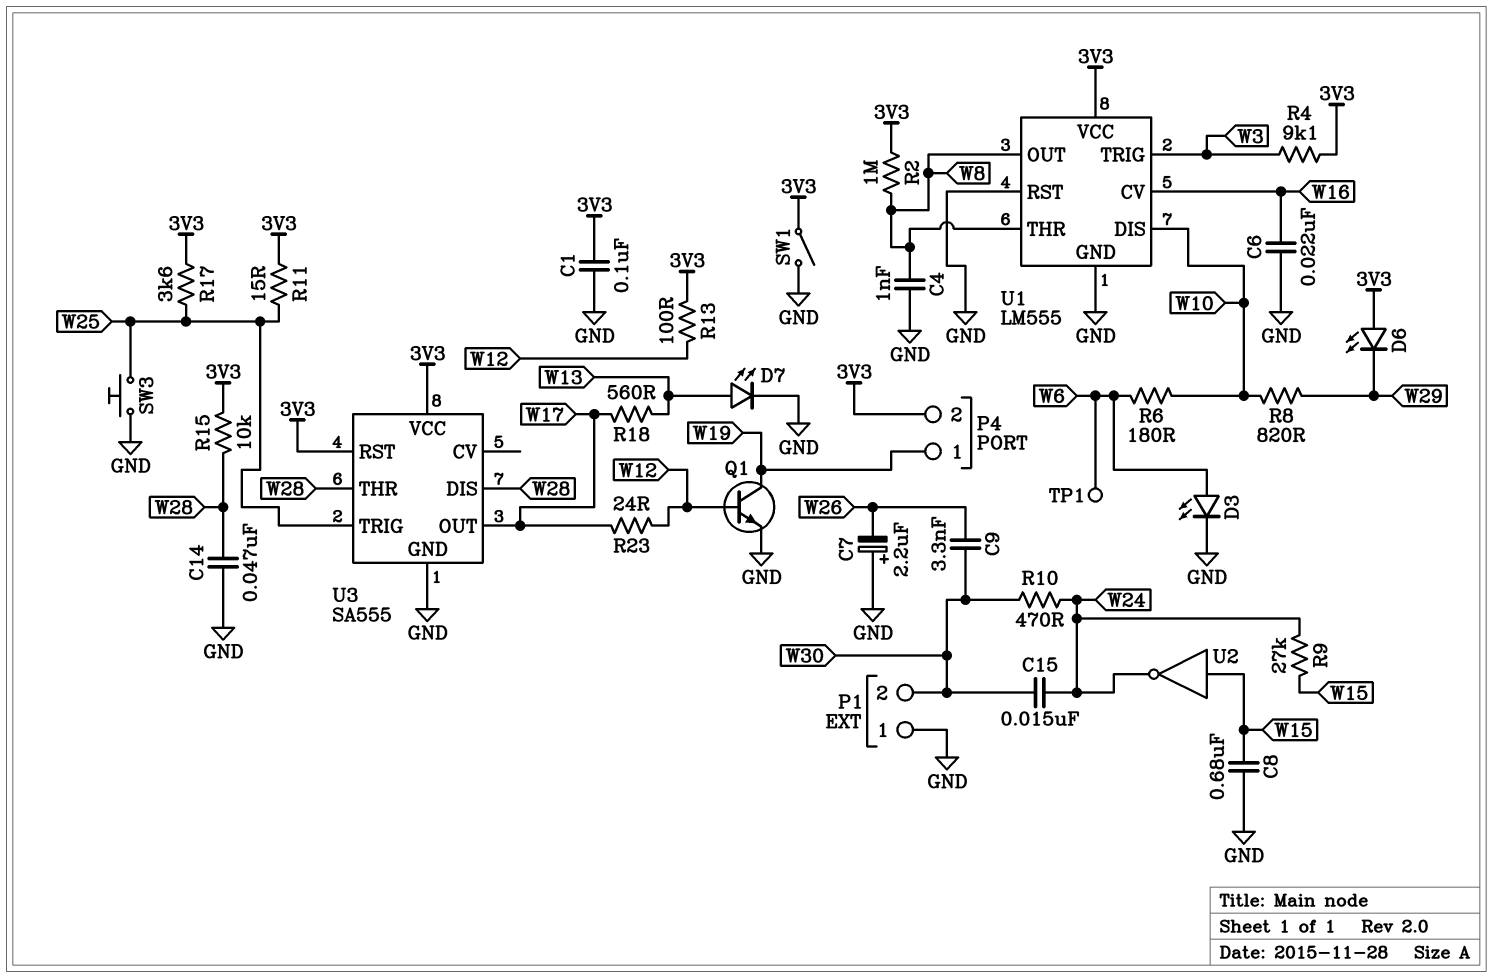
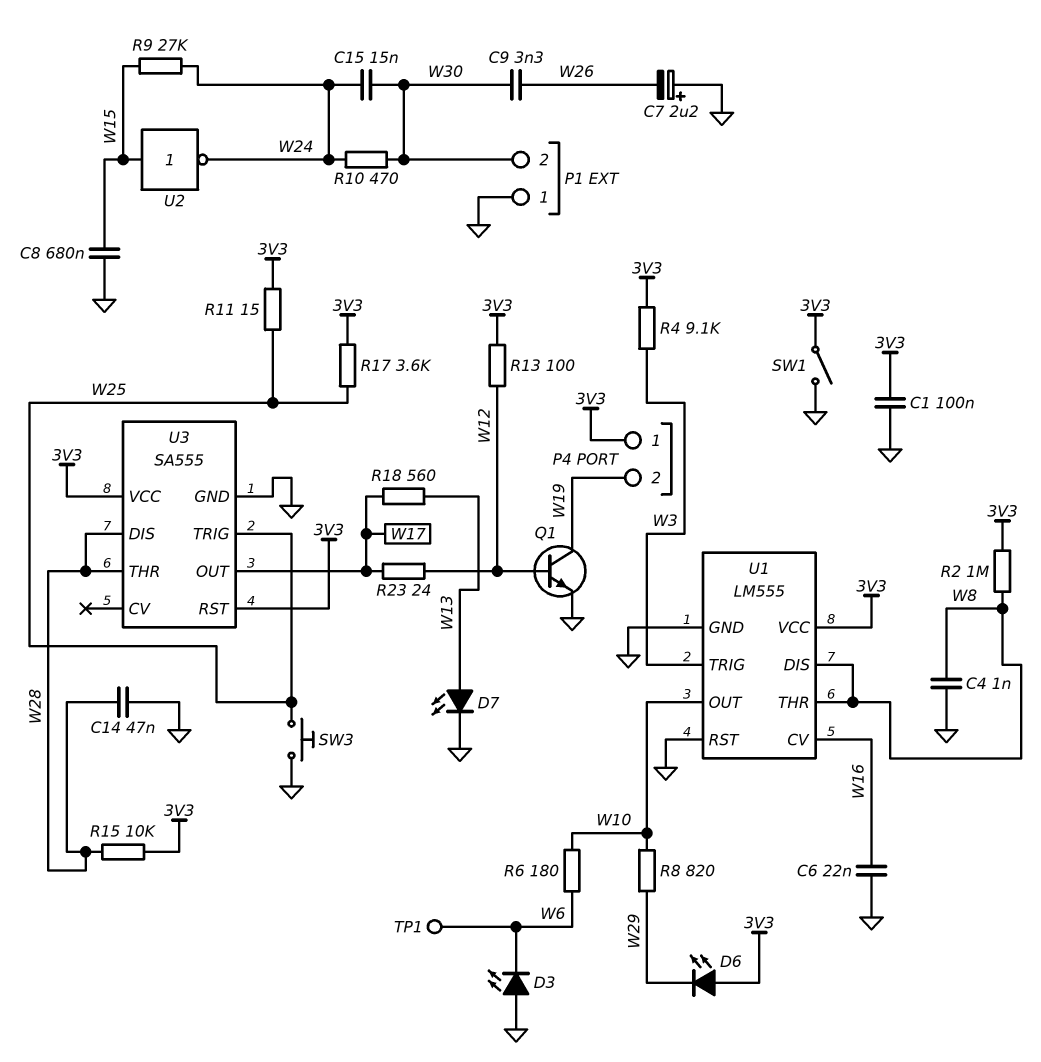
D3: LED (A W6, K GND) -> LED (A GND, K W6)
P4 pin 1: W19 -> 3V3
P4 pin 2: 3V3 -> W19
U1 pin DIS: W10 -> W8
U1 pin OUT: W8 -> W10

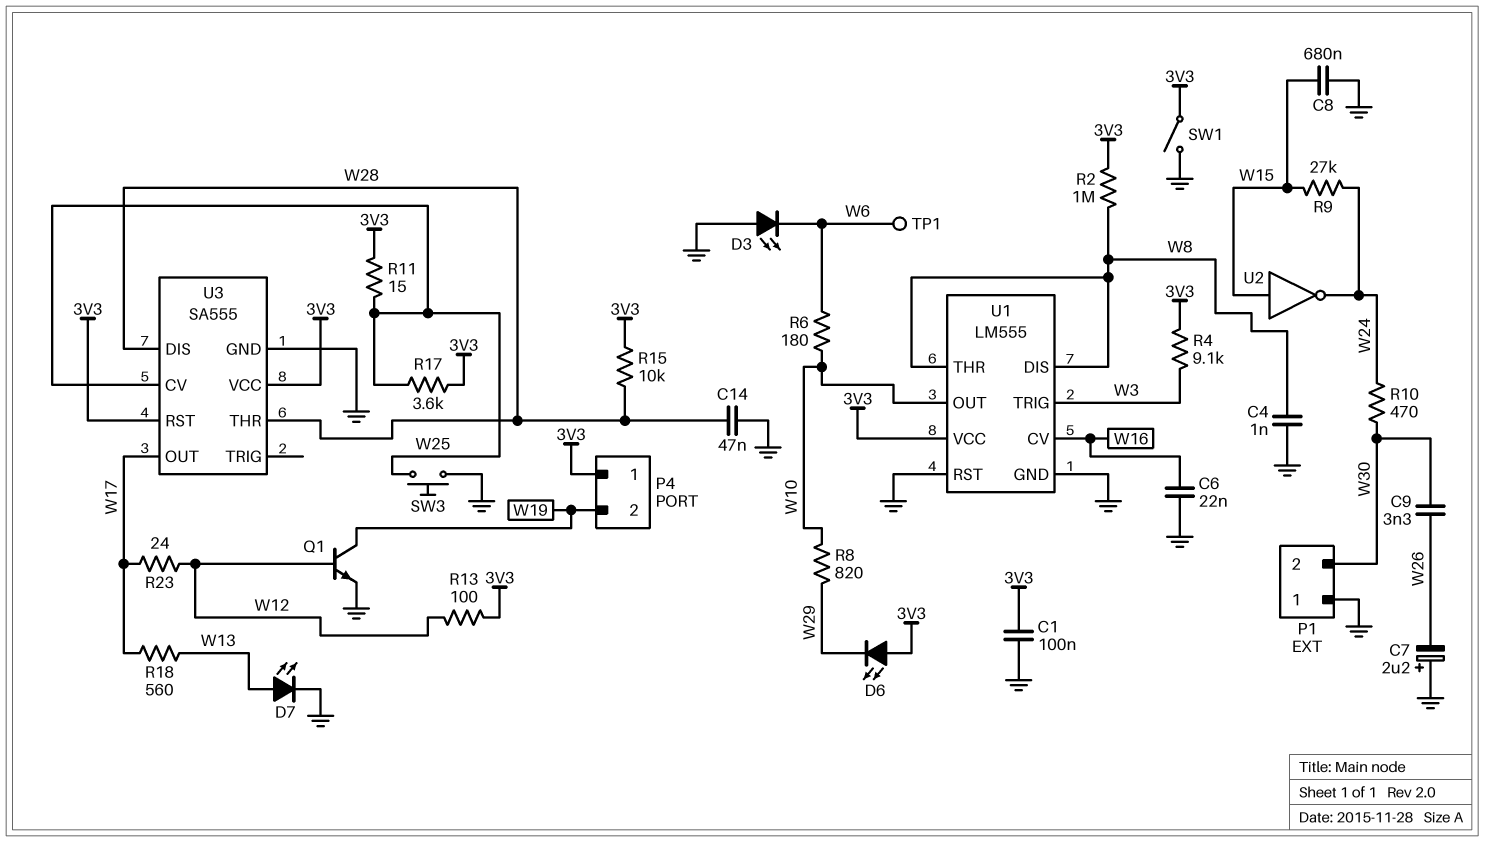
C15: 15nF (W24, W30) -> none
U3 pin CV: none -> W25
U3 pin TRIG: W25 -> none

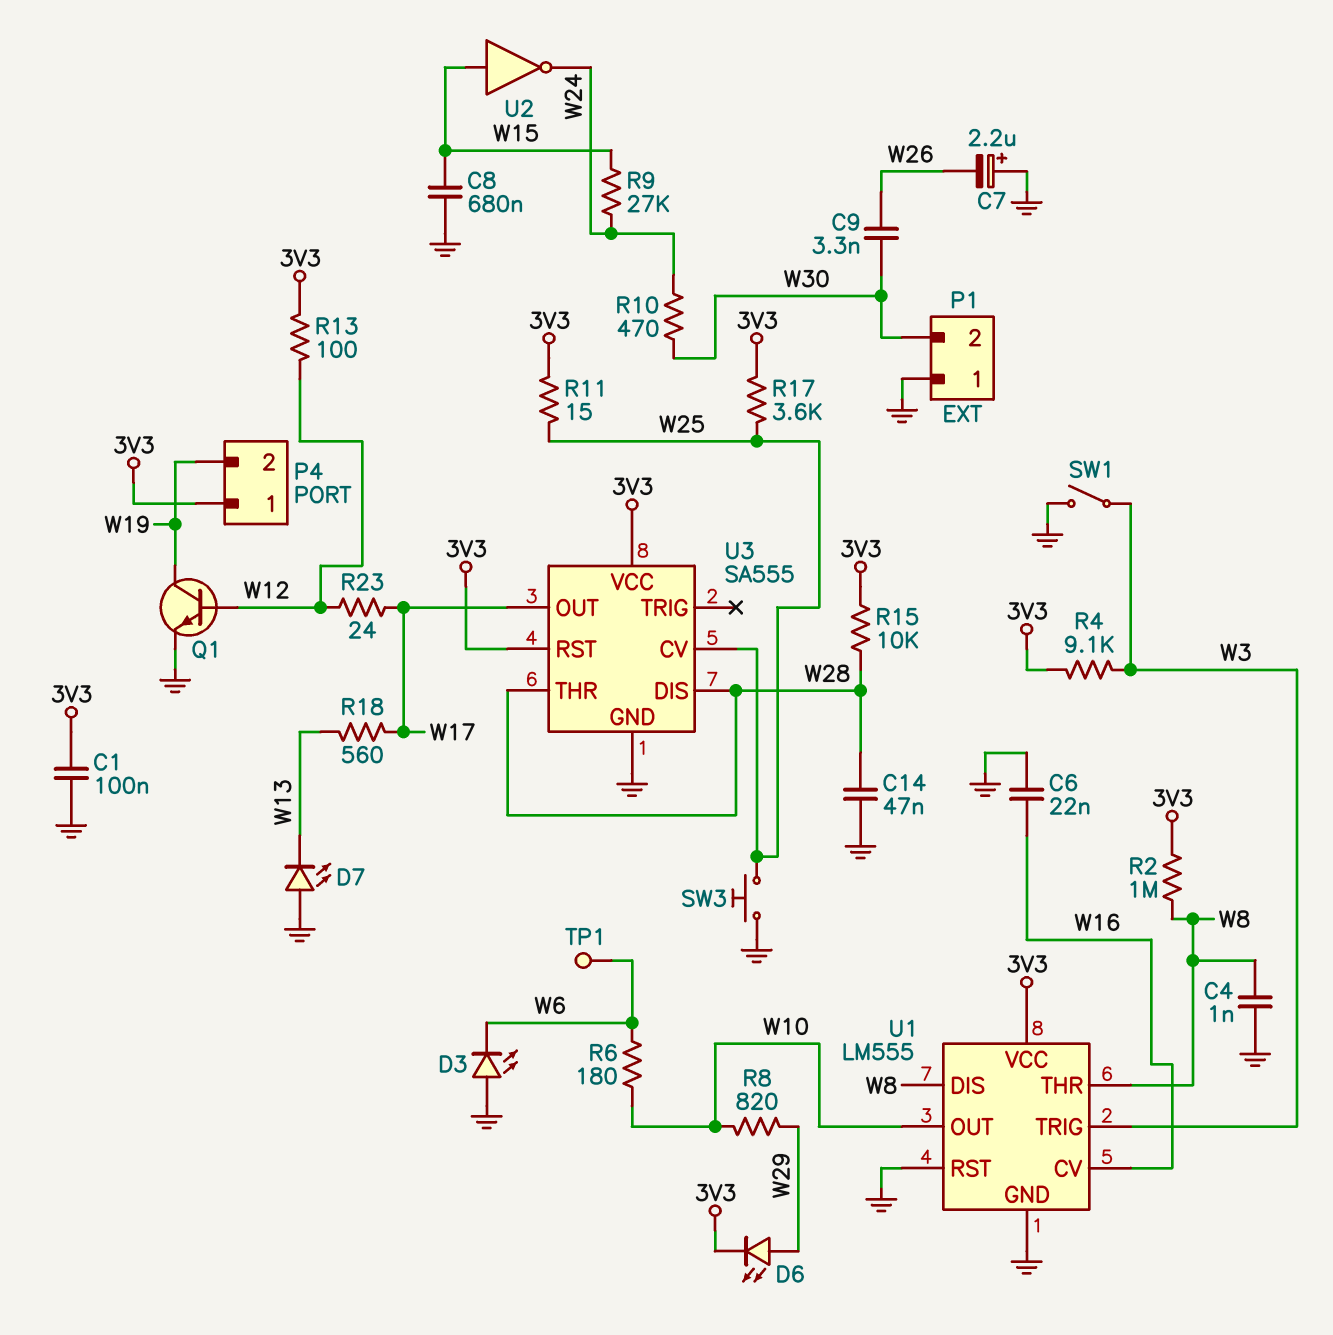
D6: LED (A 3V3, K W29) -> LED (A W29, K 3V3)
D7: LED (A W13, K GND) -> LED (A GND, K W13)
SW1: switch (3V3, GND) -> switch (GND, W3)

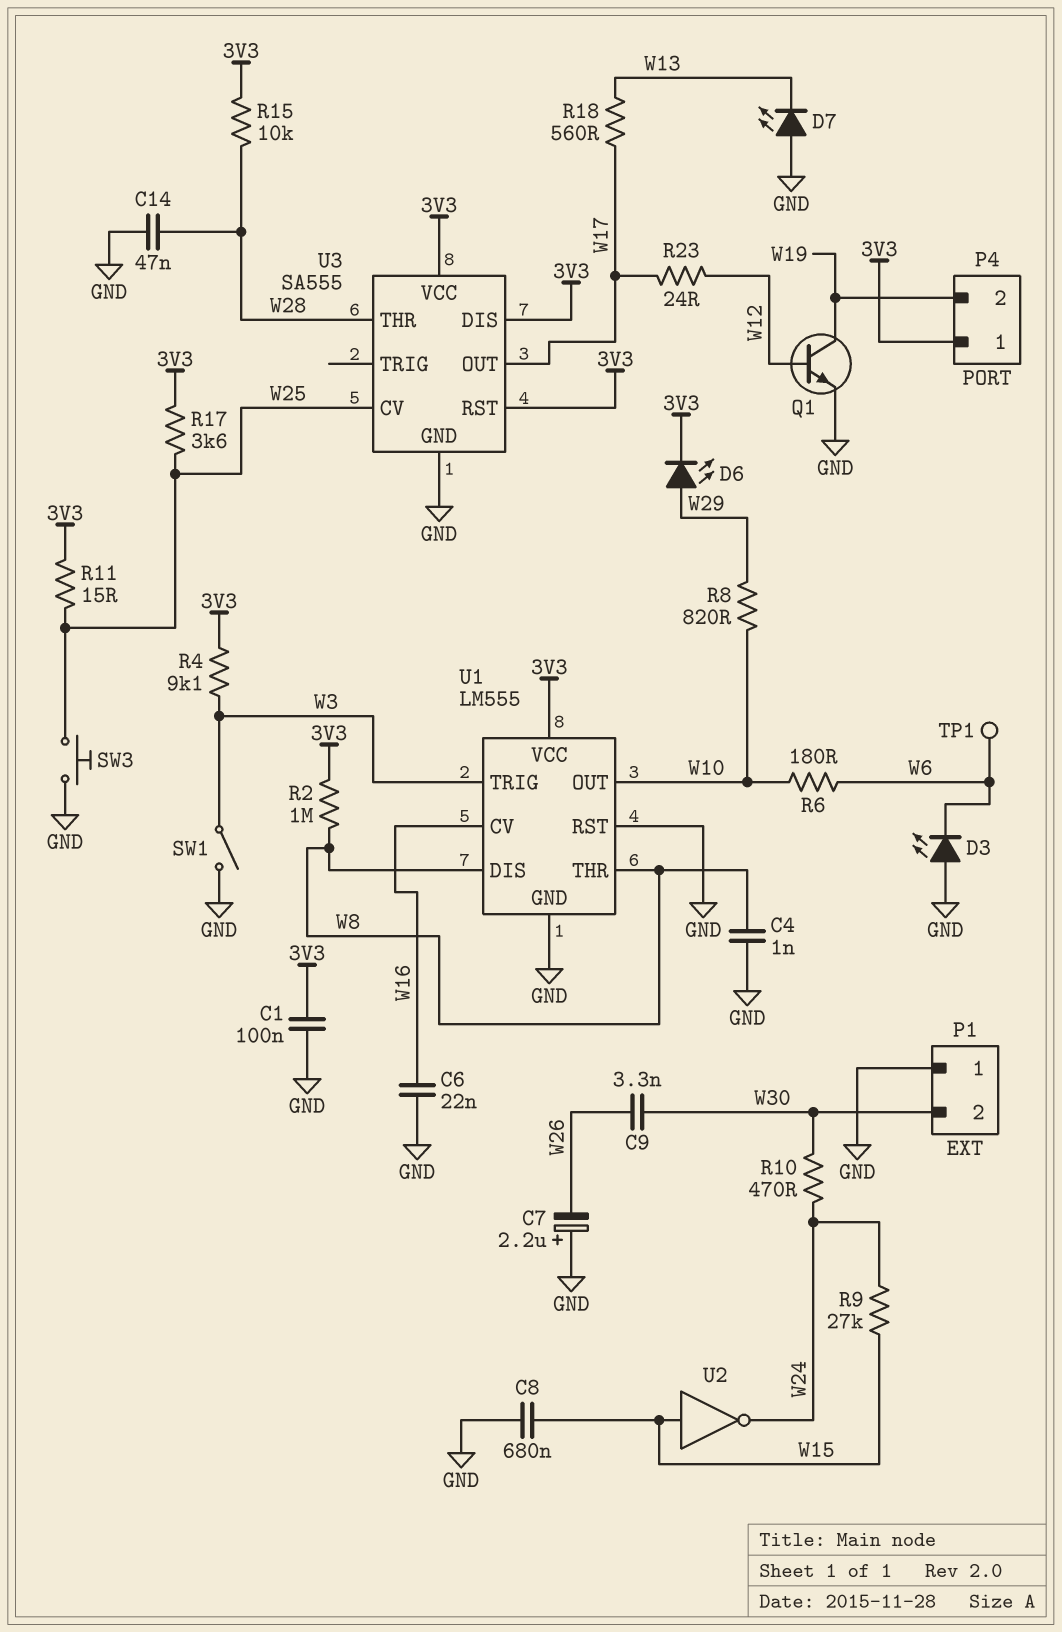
R13: 100 (3V3, W12) -> none
U3 pin DIS: W28 -> 3V3

